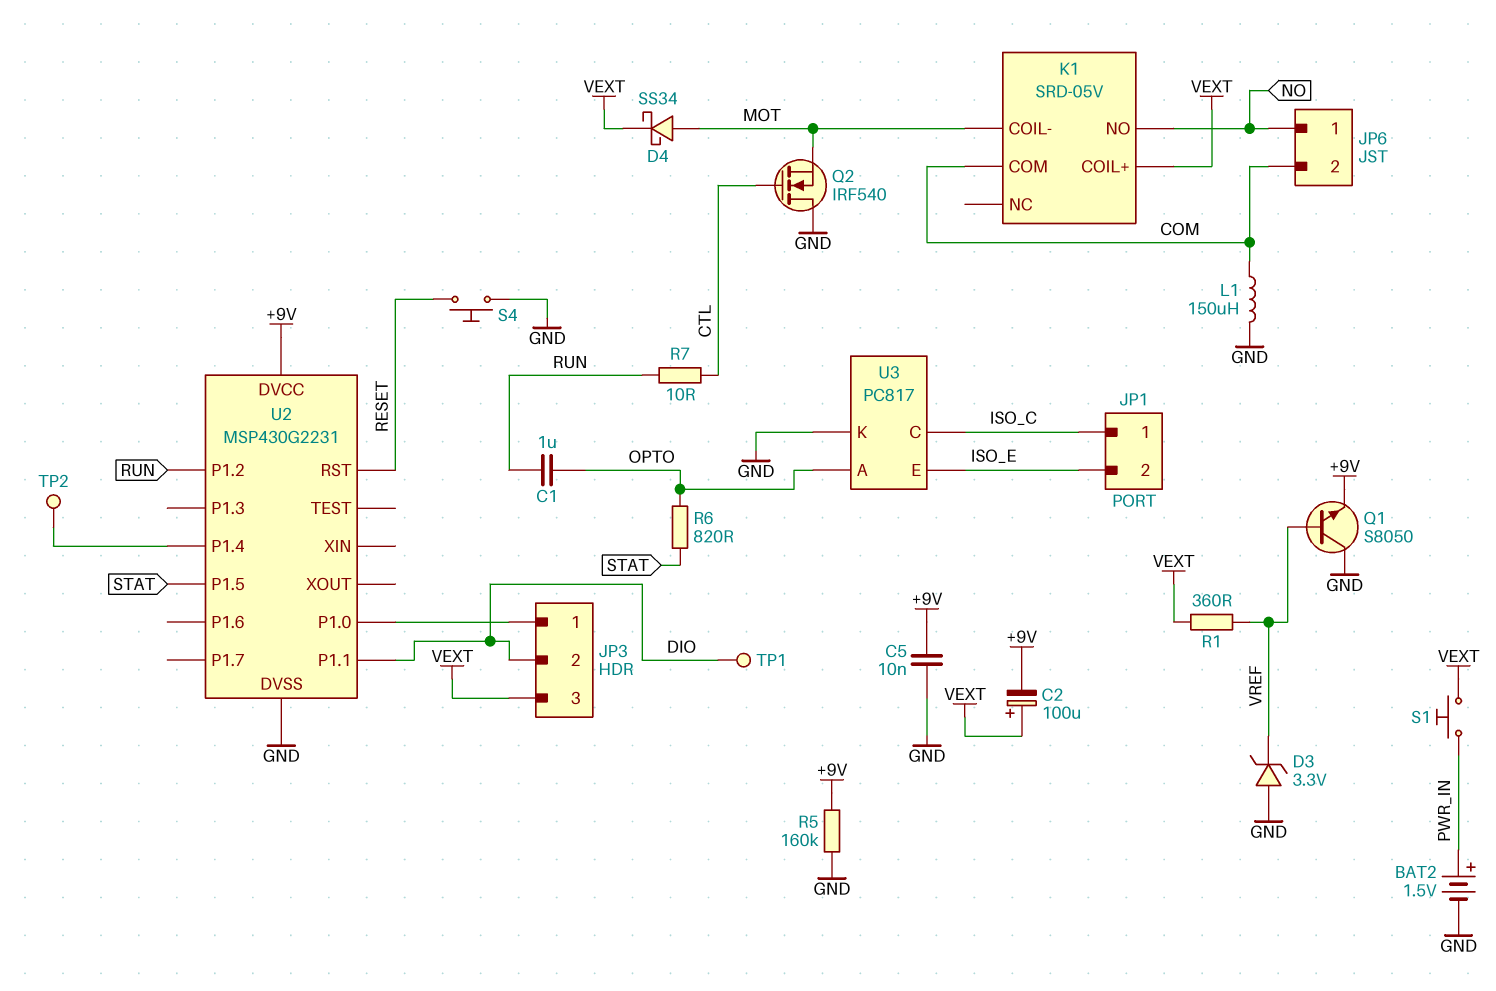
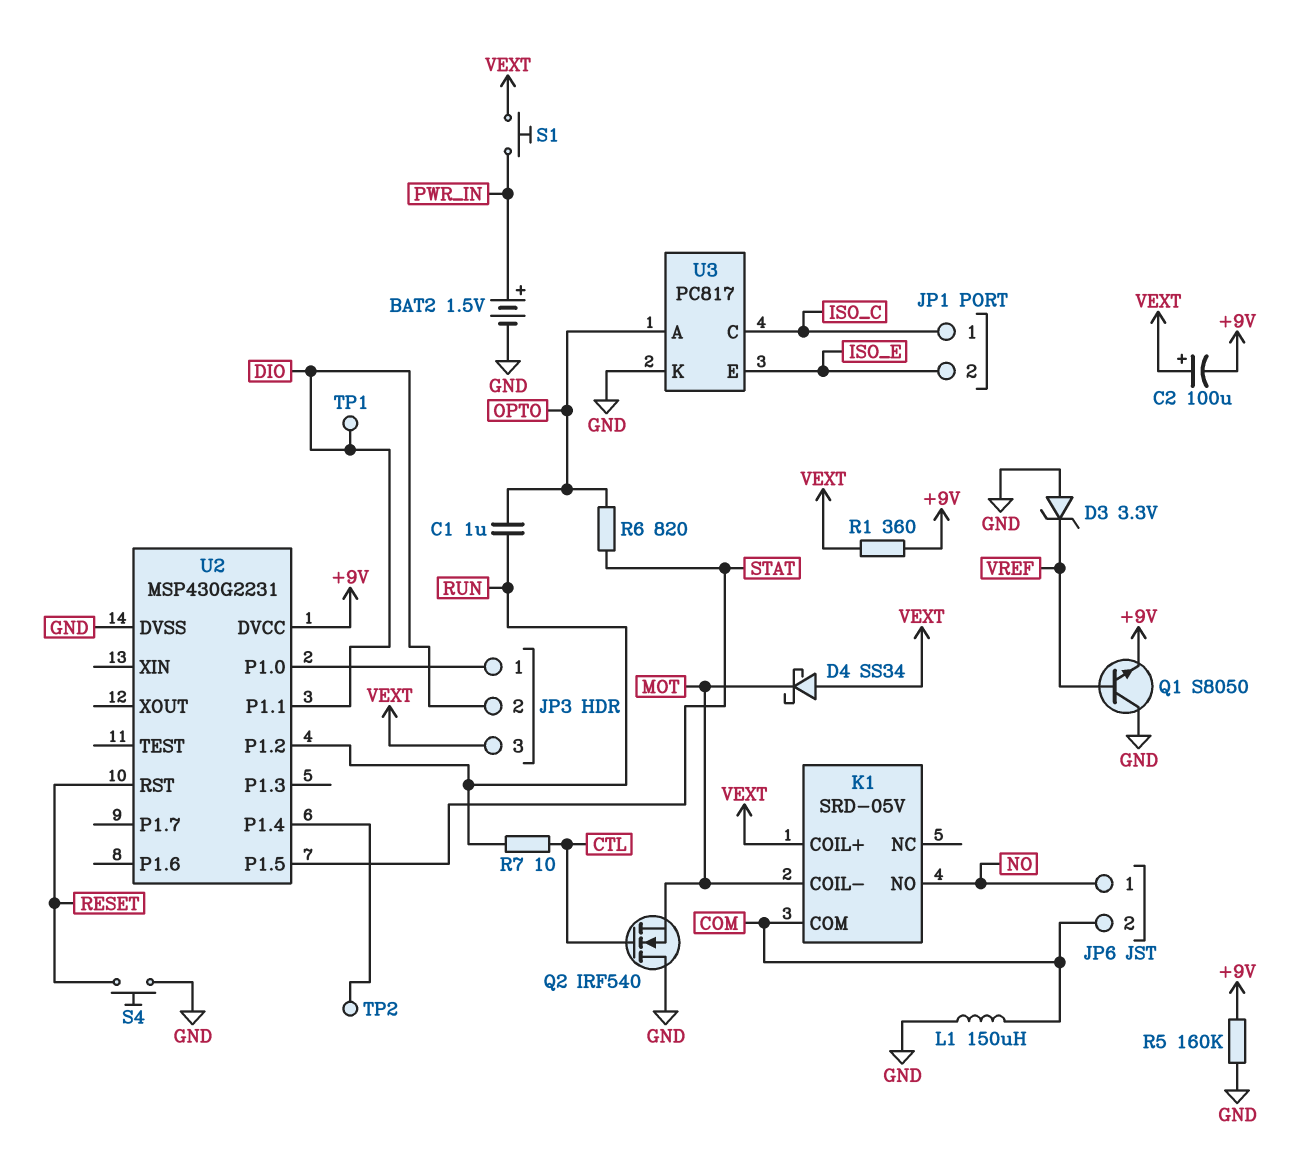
C5: 10nF (+9V, GND) -> none
D4: schottky SS34 (A MOT, K VEXT) -> schottky SS34 (A VEXT, K MOT)
R1: 360 (VEXT, VREF) -> 360 (+9V, VEXT)

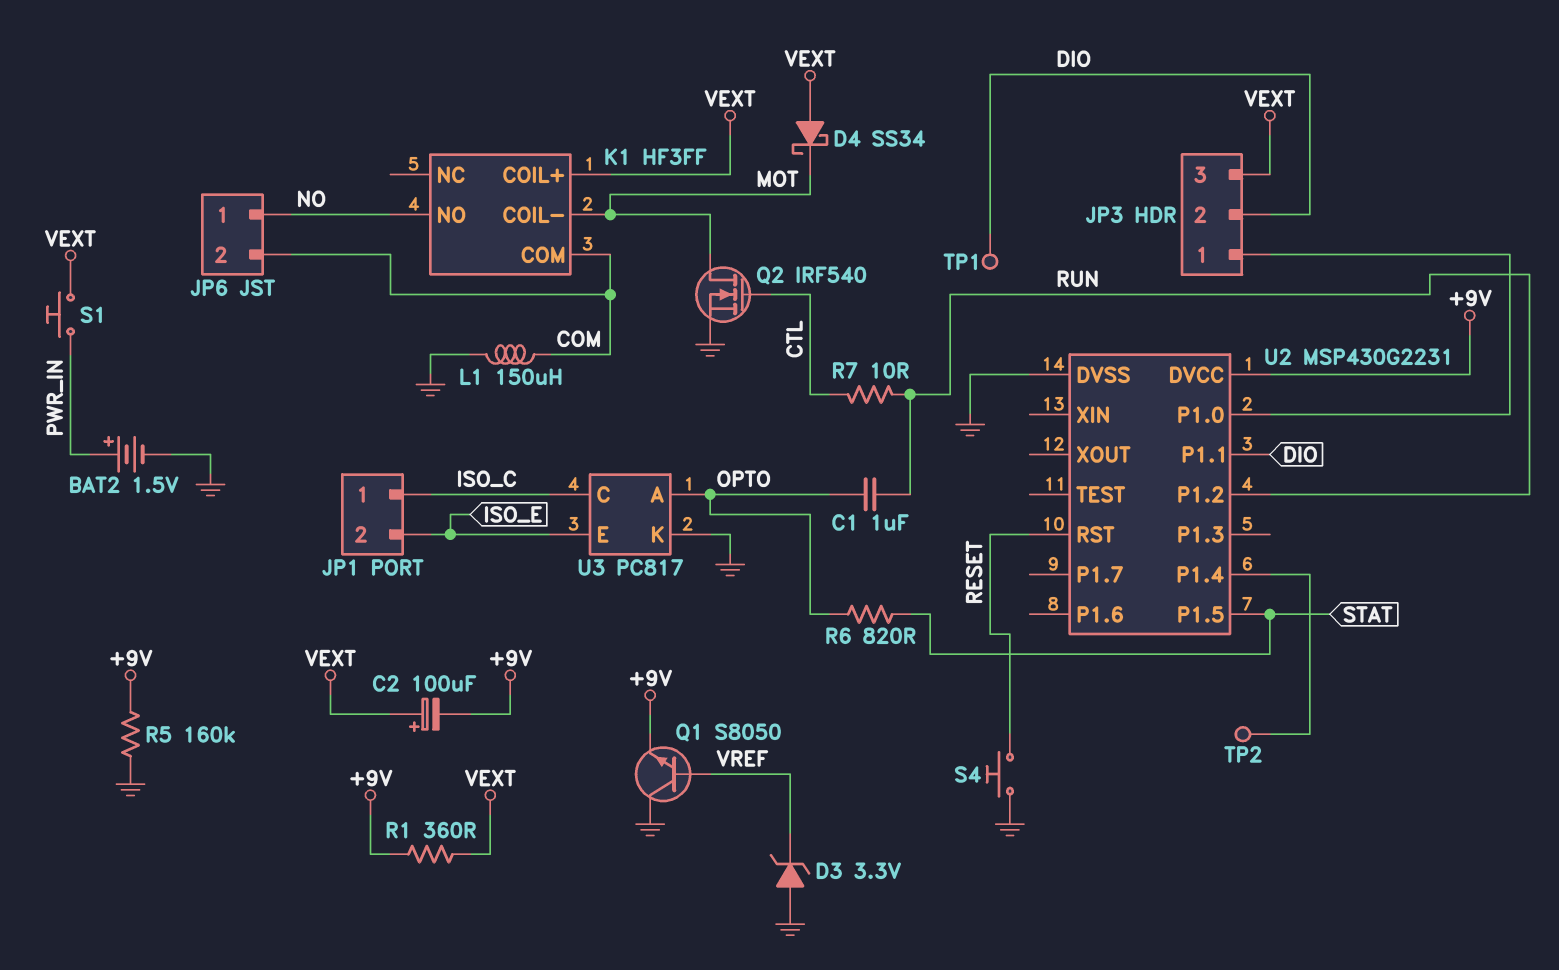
K1: SRD-05V -> HF3FF
Q2: NMOS IRF540 (G CTL, D GND, S MOT) -> NMOS IRF540 (G CTL, D MOT, S GND)

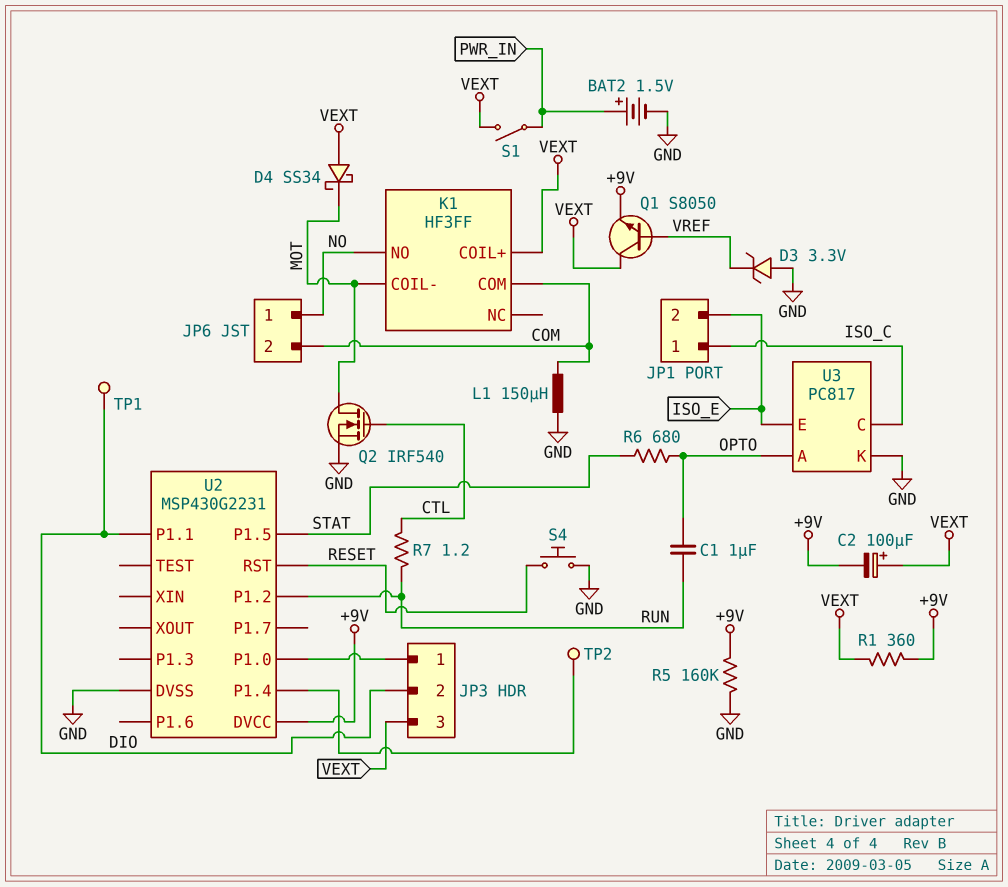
Q1: NPN S8050 (B VREF, C GND, E +9V) -> NPN S8050 (B VREF, C VEXT, E +9V)
R6: 820 (OPTO, STAT) -> 680 (OPTO, STAT)
R7: 10 (CTL, RUN) -> 1.2 (CTL, RUN)
S1: button (PWR_IN, VEXT) -> switch (PWR_IN, VEXT)

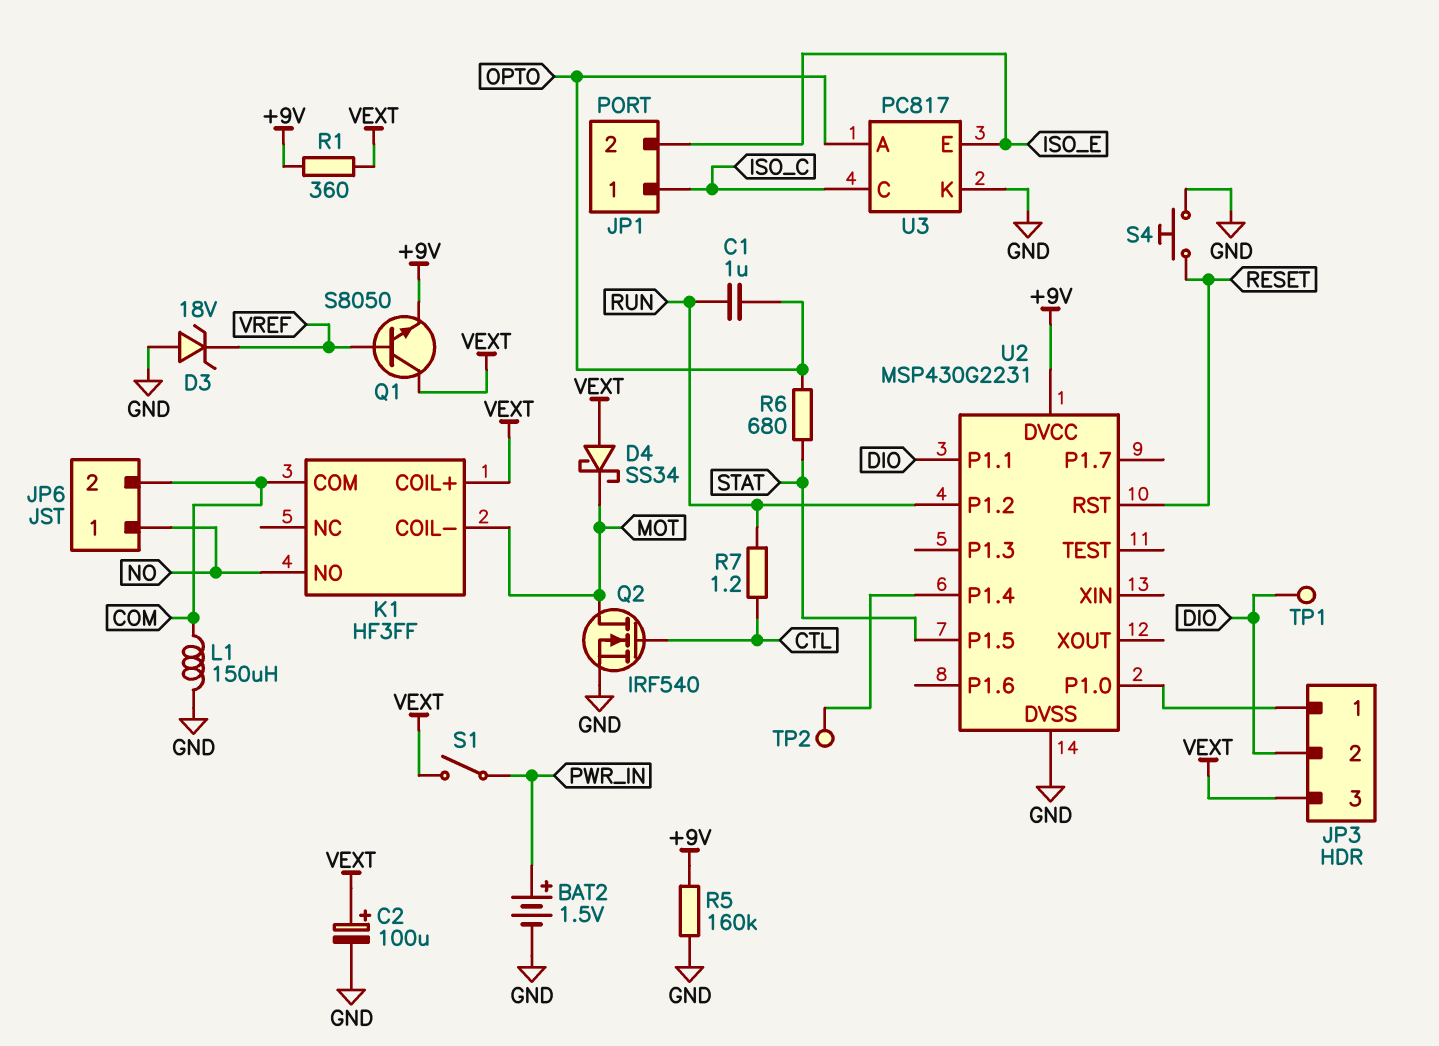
C2: 100uF (plus VEXT, minus +9V) -> 100uF (plus VEXT, minus GND)
D3: zener 3.3V (A GND, K VREF) -> zener 18V (A GND, K VREF)

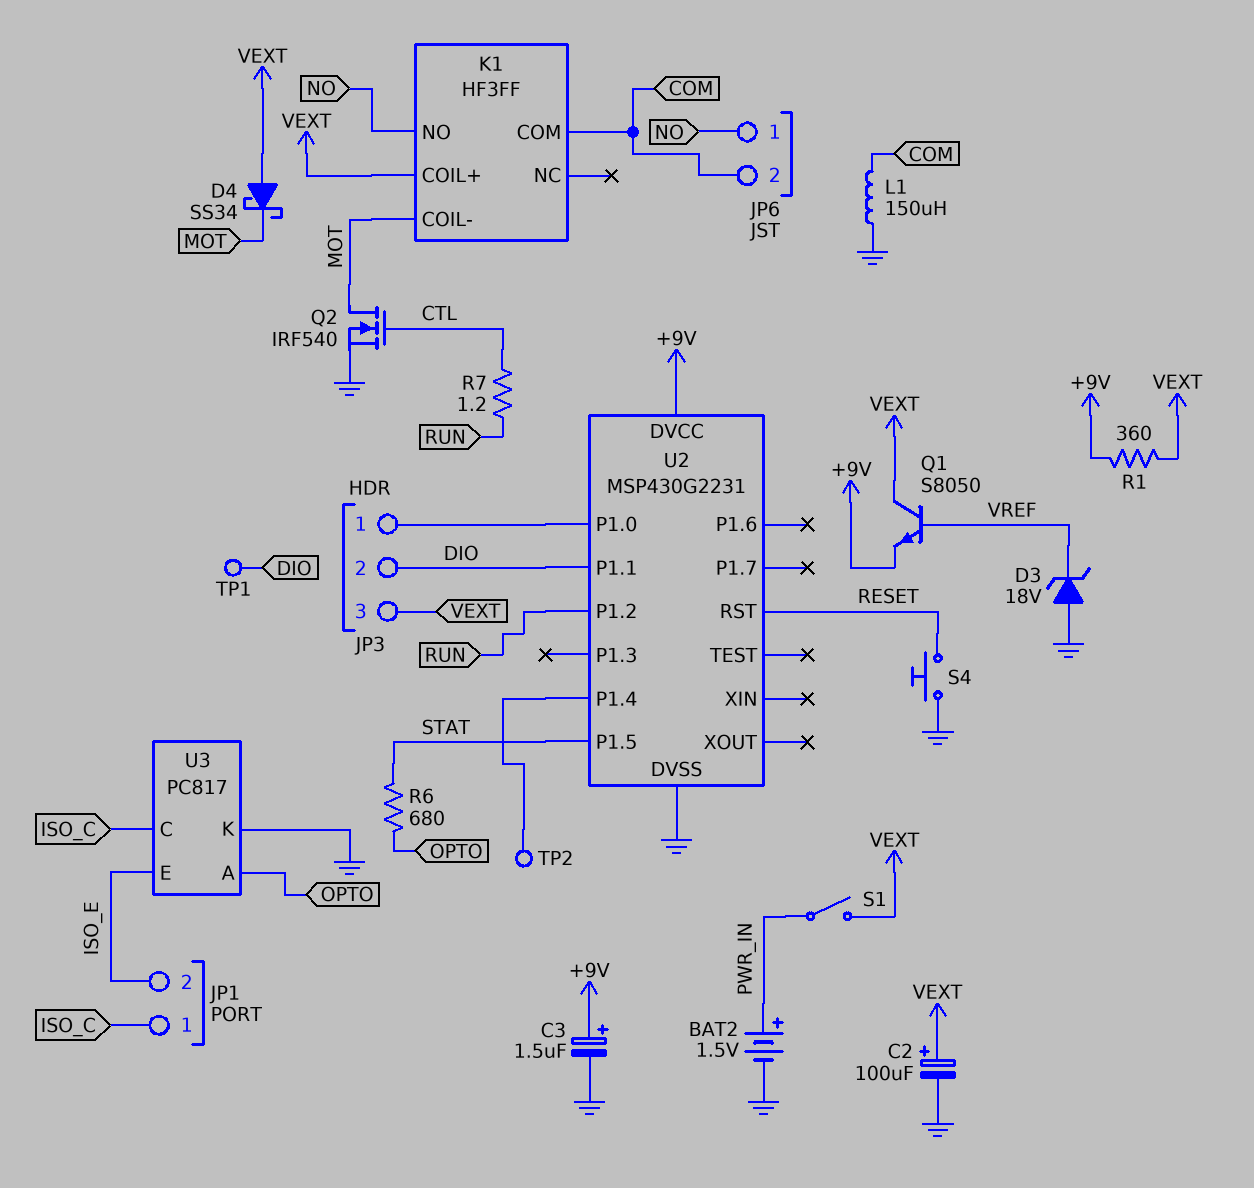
C1: 1uF (OPTO, RUN) -> none
C3: none -> 1.5uF (plus +9V, minus GND)
R5: 160k (+9V, GND) -> none

